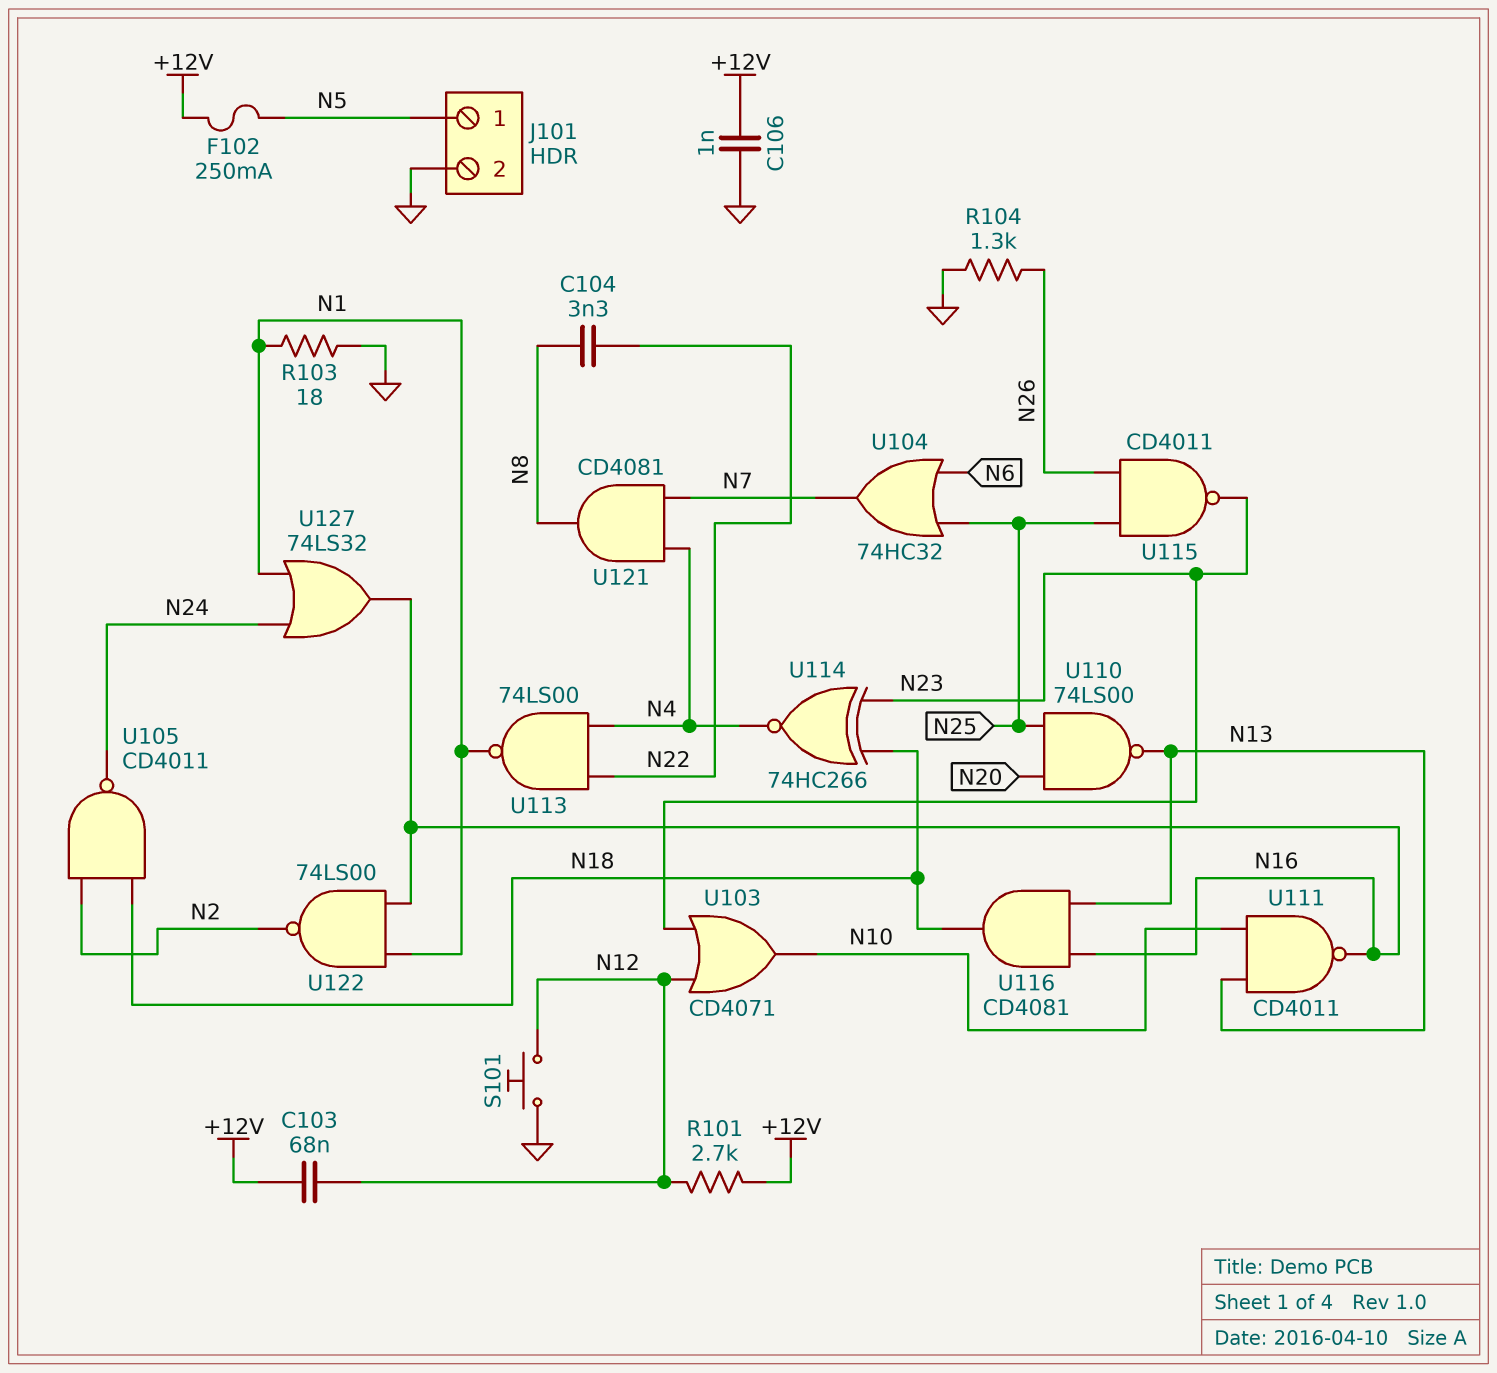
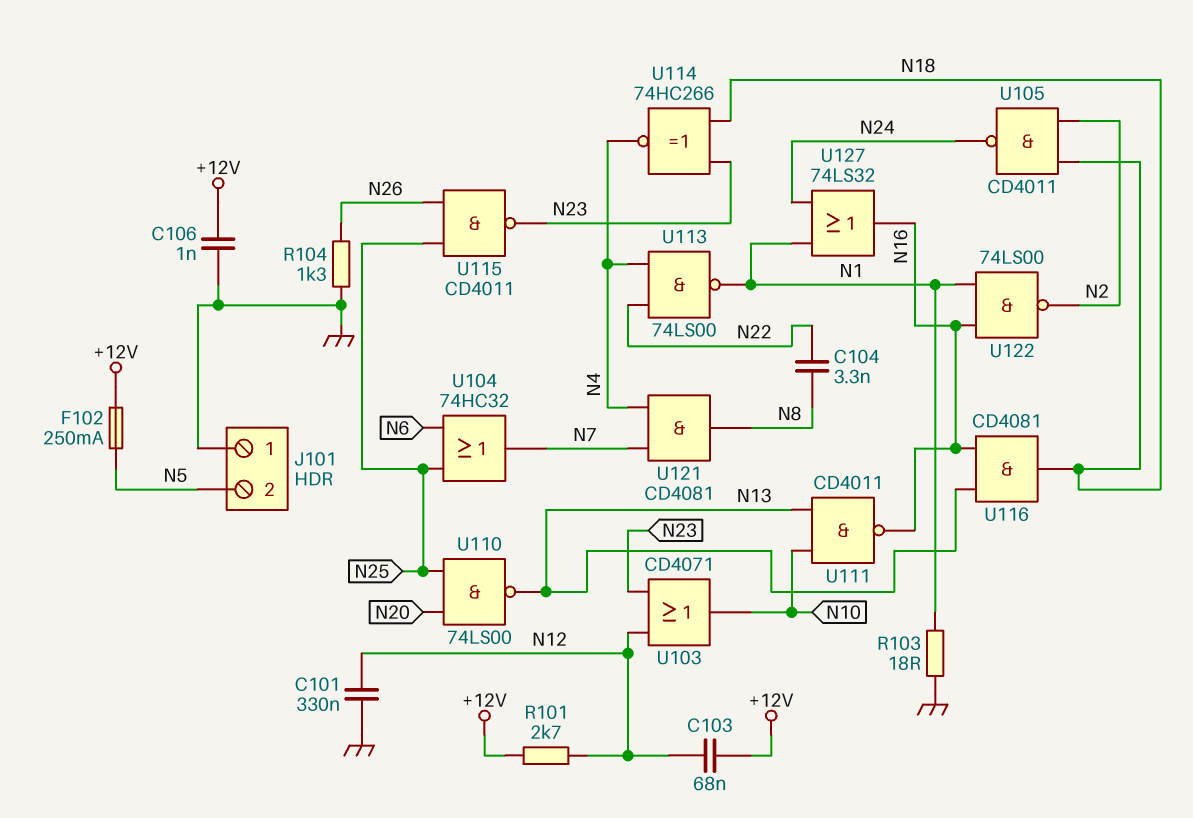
C101: none -> 330nF (GND, N12)
J101 pin 1: N5 -> GND
J101 pin 2: GND -> N5
S101: button (GND, N12) -> none

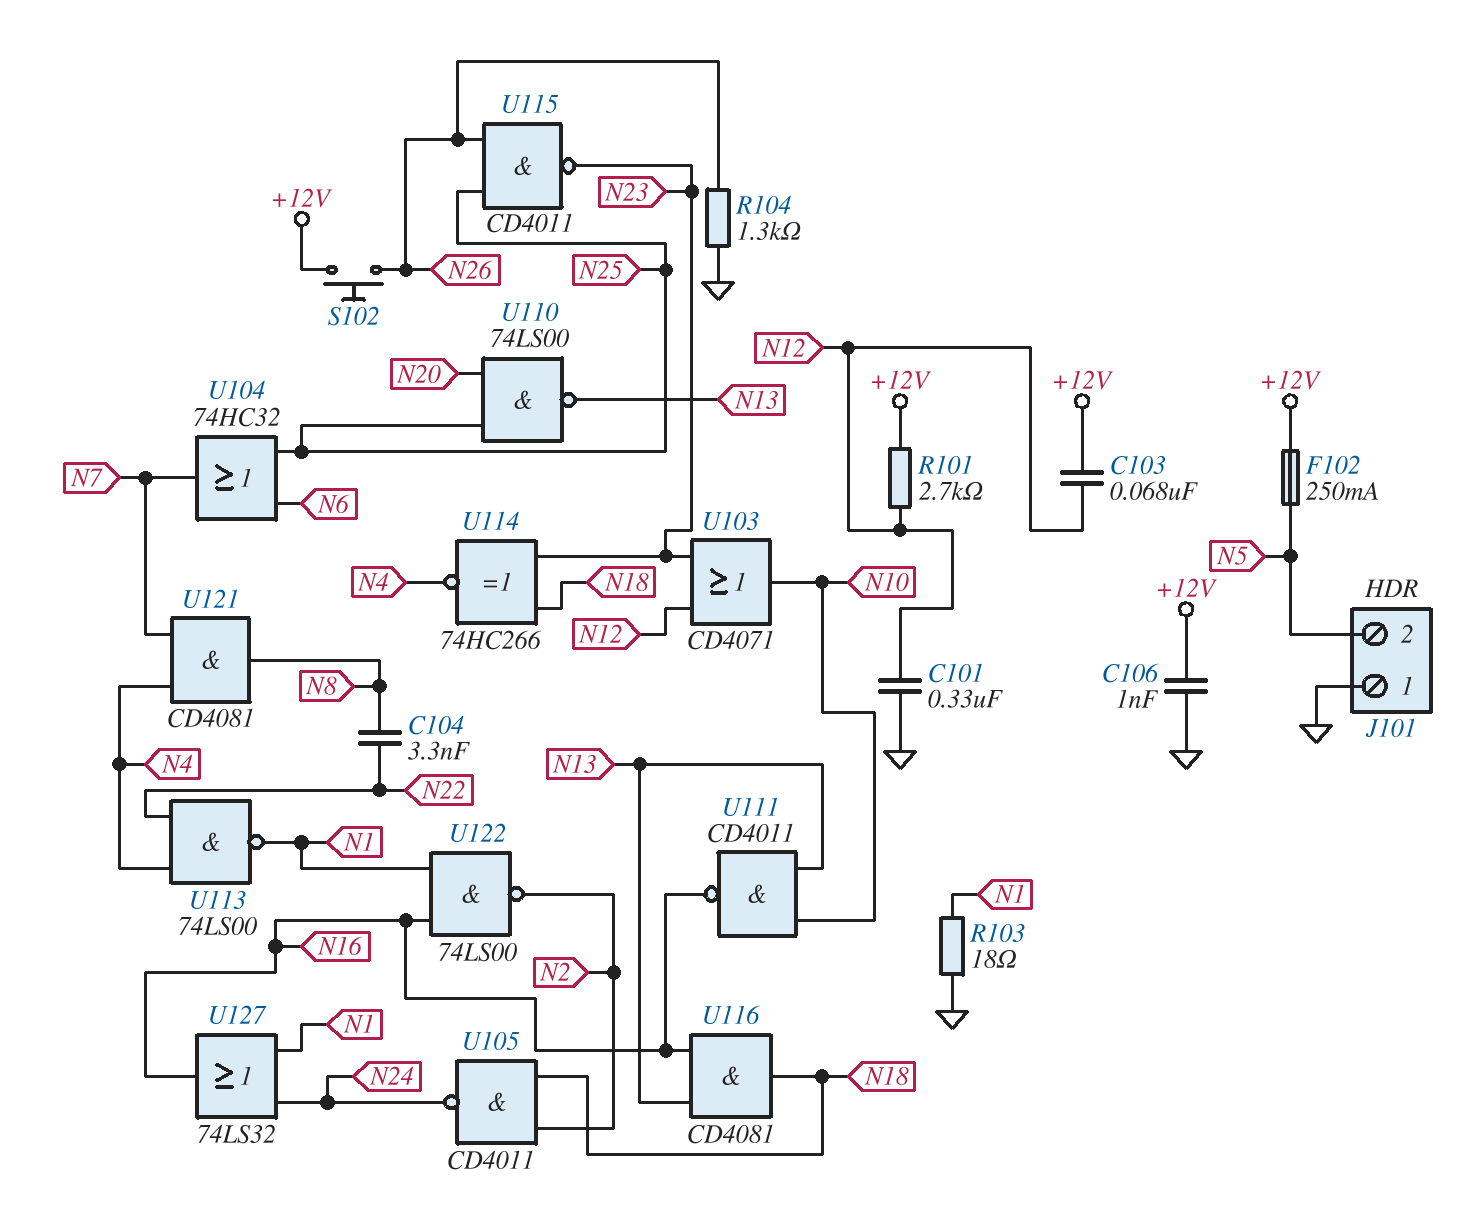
S102: none -> button (+12V, N26)

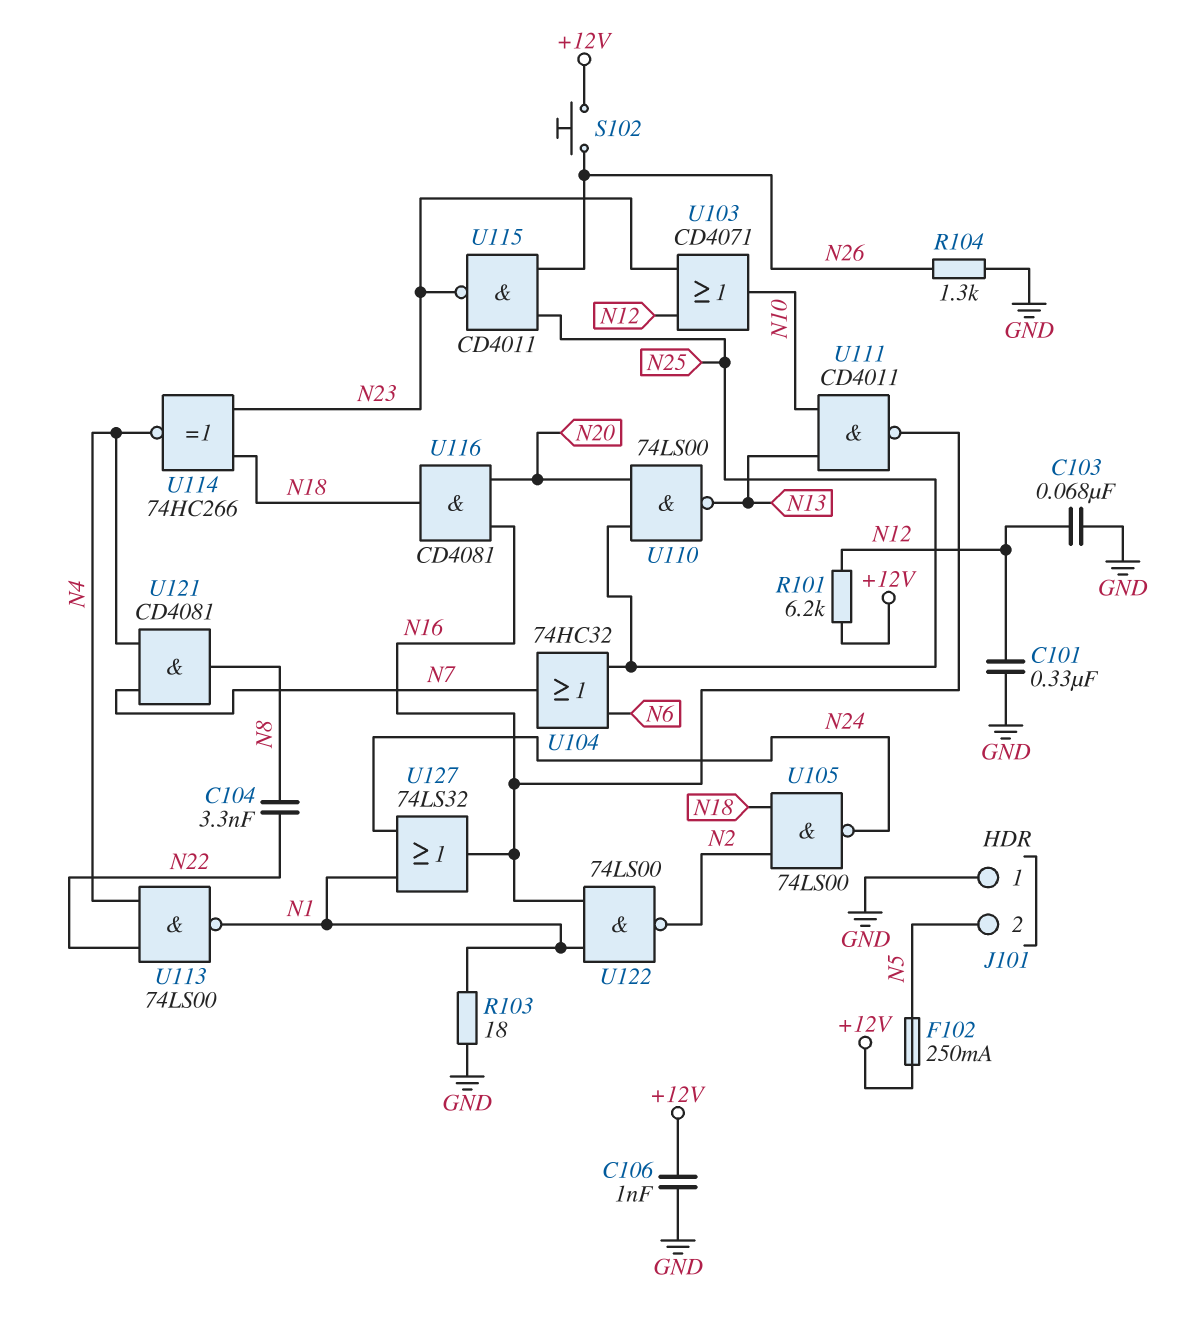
C103: 68nF (+12V, N12) -> 68nF (GND, N12)
R101: 2.7k (+12V, N12) -> 6.2k (+12V, N12)
U105: NAND CD4011 (in N2, in N18, out N24) -> NAND 74LS00 (in N2, in N18, out N24)
U116: AND CD4081 (in N13, in N16, out N18) -> AND CD4081 (in N16, in N20, out N18)

